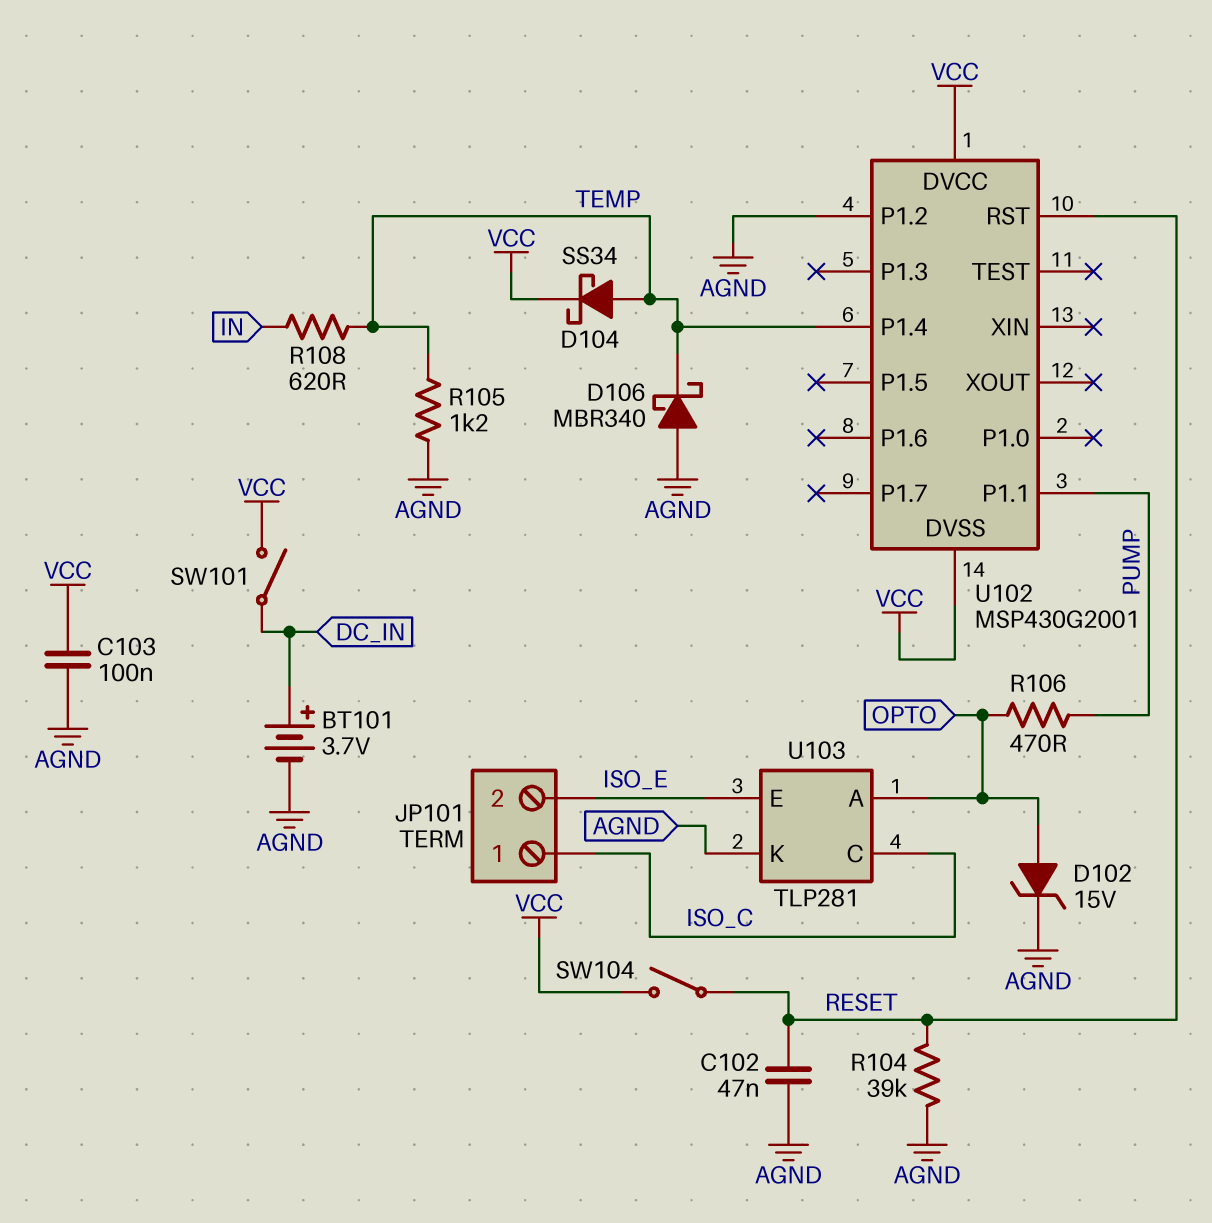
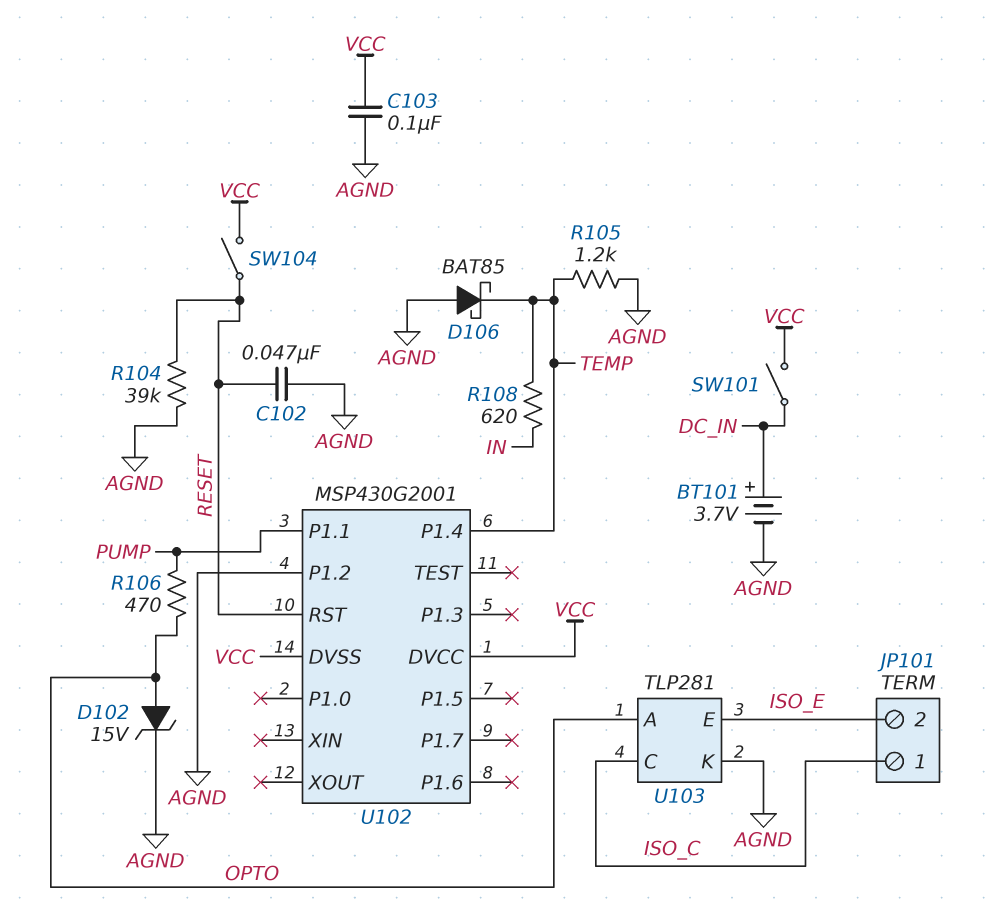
D104: schottky SS34 (A TEMP, K VCC) -> none
D106: schottky MBR340 (A AGND, K TEMP) -> schottky BAT85 (A AGND, K TEMP)

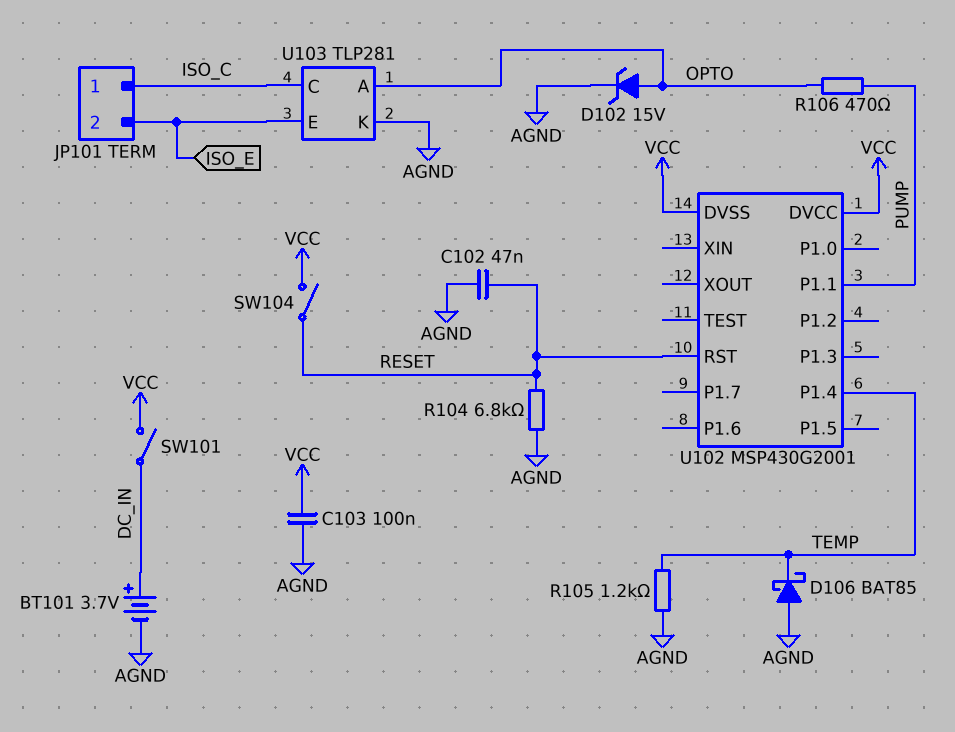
R104: 39k (AGND, RESET) -> 6.8k (AGND, RESET)
R108: 620 (IN, TEMP) -> none
U102 pin P1.2: AGND -> none

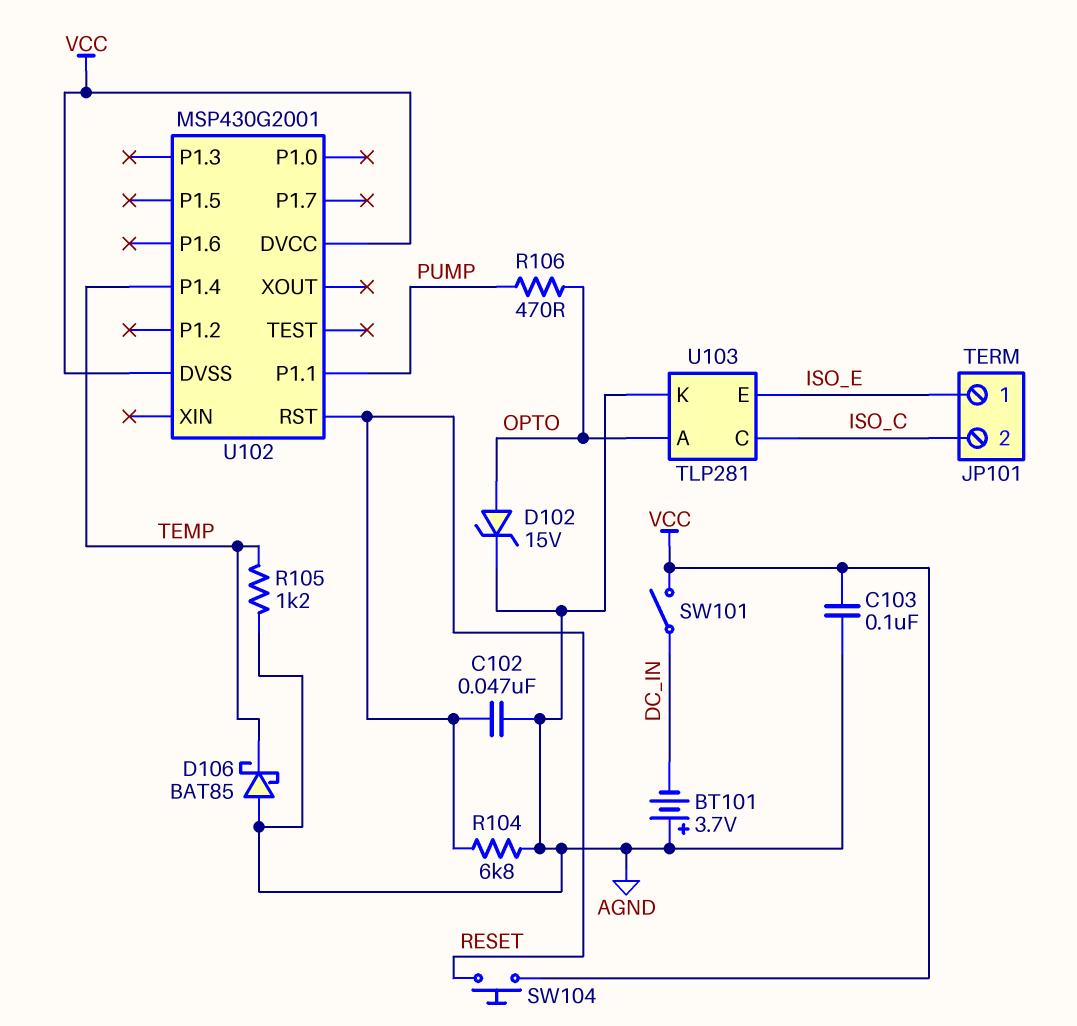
BT101: 3.7V (plus DC_IN, minus AGND) -> 3.7V (plus AGND, minus DC_IN)
JP101 pin 1: ISO_C -> ISO_E
JP101 pin 2: ISO_E -> ISO_C
SW104: switch (RESET, VCC) -> button (RESET, VCC)

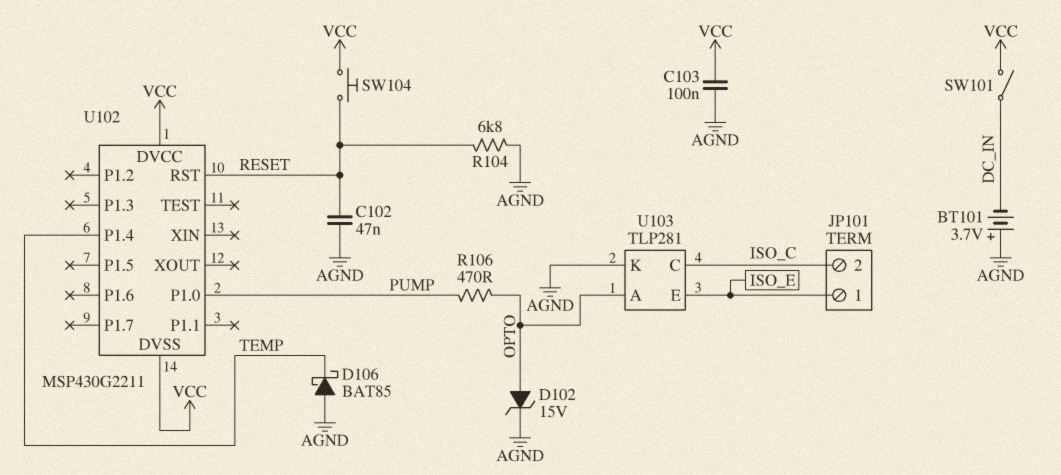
R105: 1.2k (AGND, TEMP) -> none
U102: MSP430G2001 -> MSP430G2211
U102 pin P1.0: none -> PUMP
U102 pin P1.1: PUMP -> none

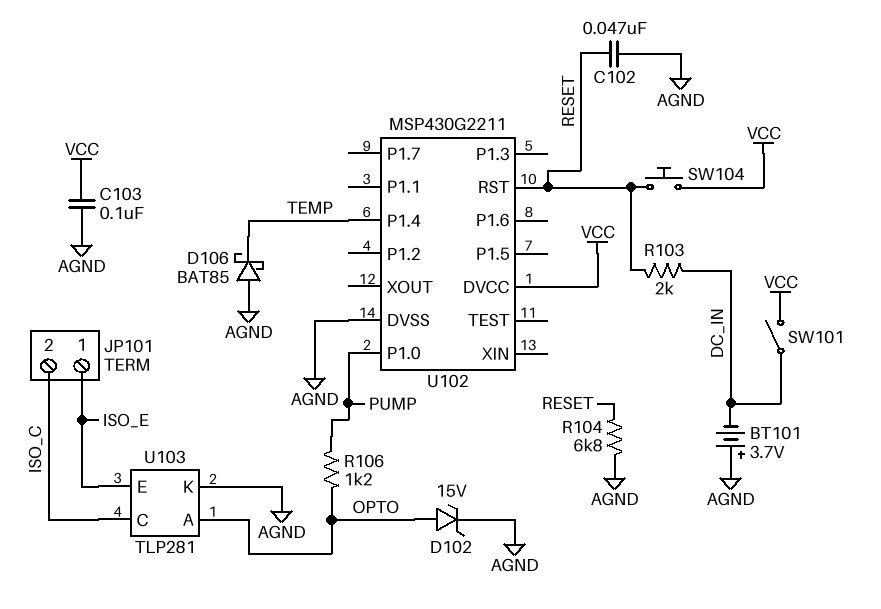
R103: none -> 2k (DC_IN, RESET)
R106: 470 (OPTO, PUMP) -> 1.2k (OPTO, PUMP)
U102 pin DVSS: VCC -> AGND

